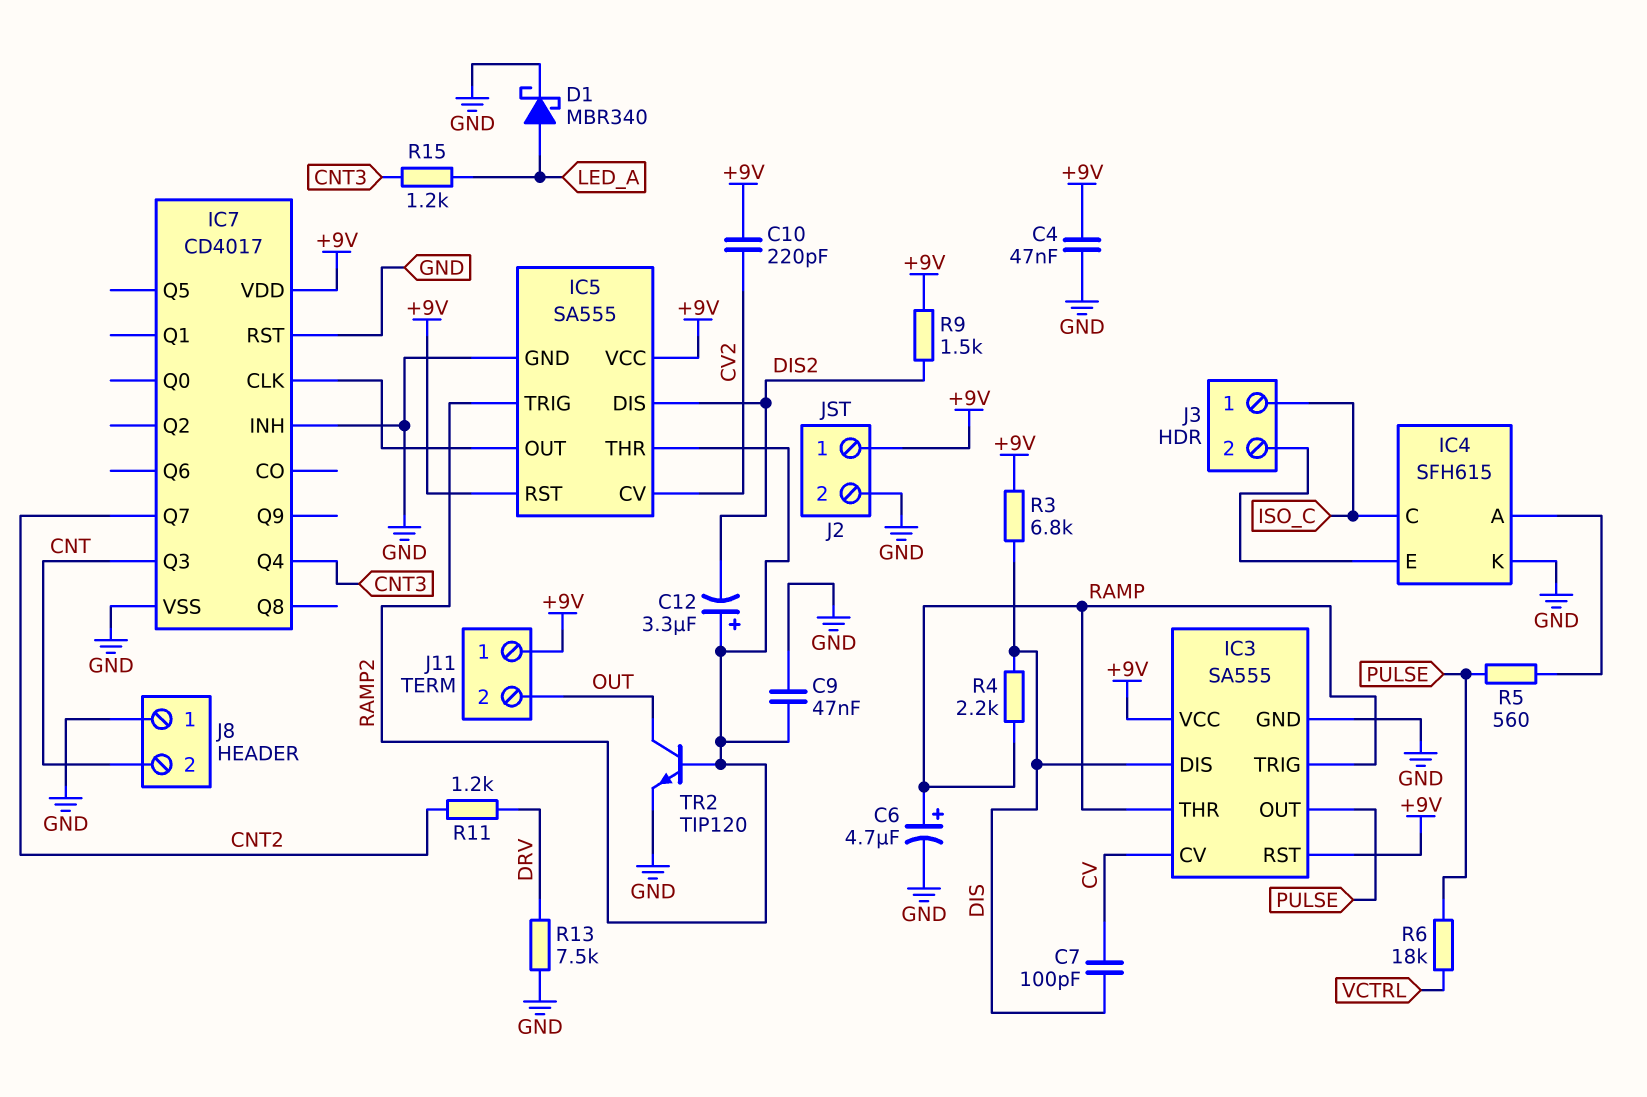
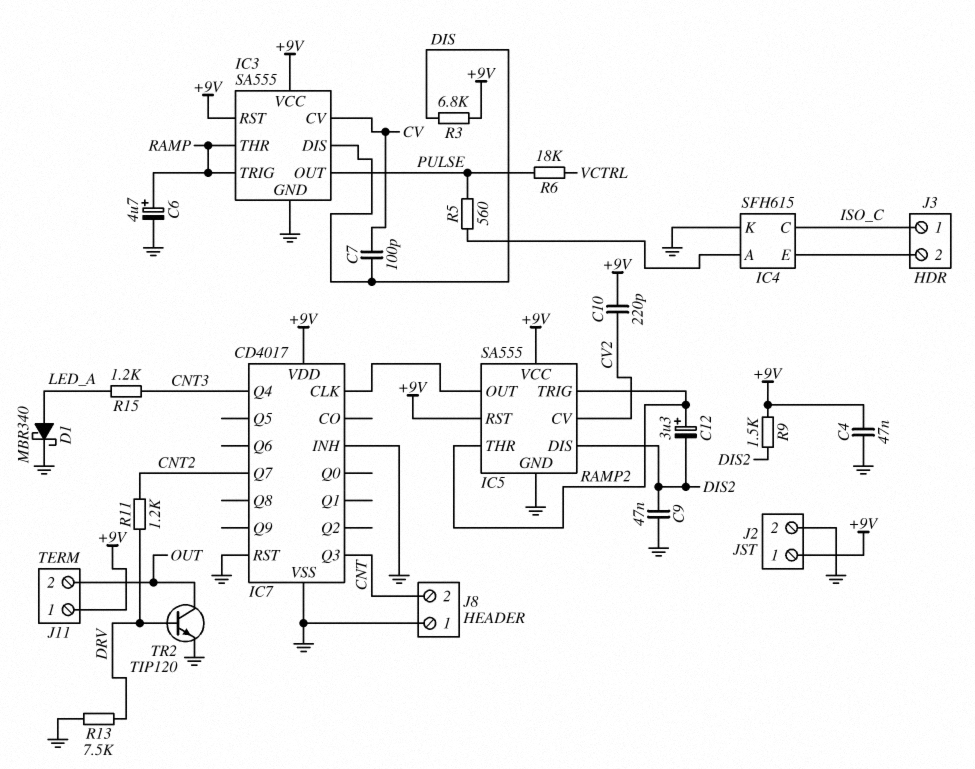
C9: 47nF (GND, RAMP2) -> 47nF (DIS2, GND)
R4: 2.2k (DIS, RAMP) -> none
TR2: NPN TIP120 (B RAMP2, C OUT, E GND) -> NPN TIP120 (B DRV, C OUT, E GND)

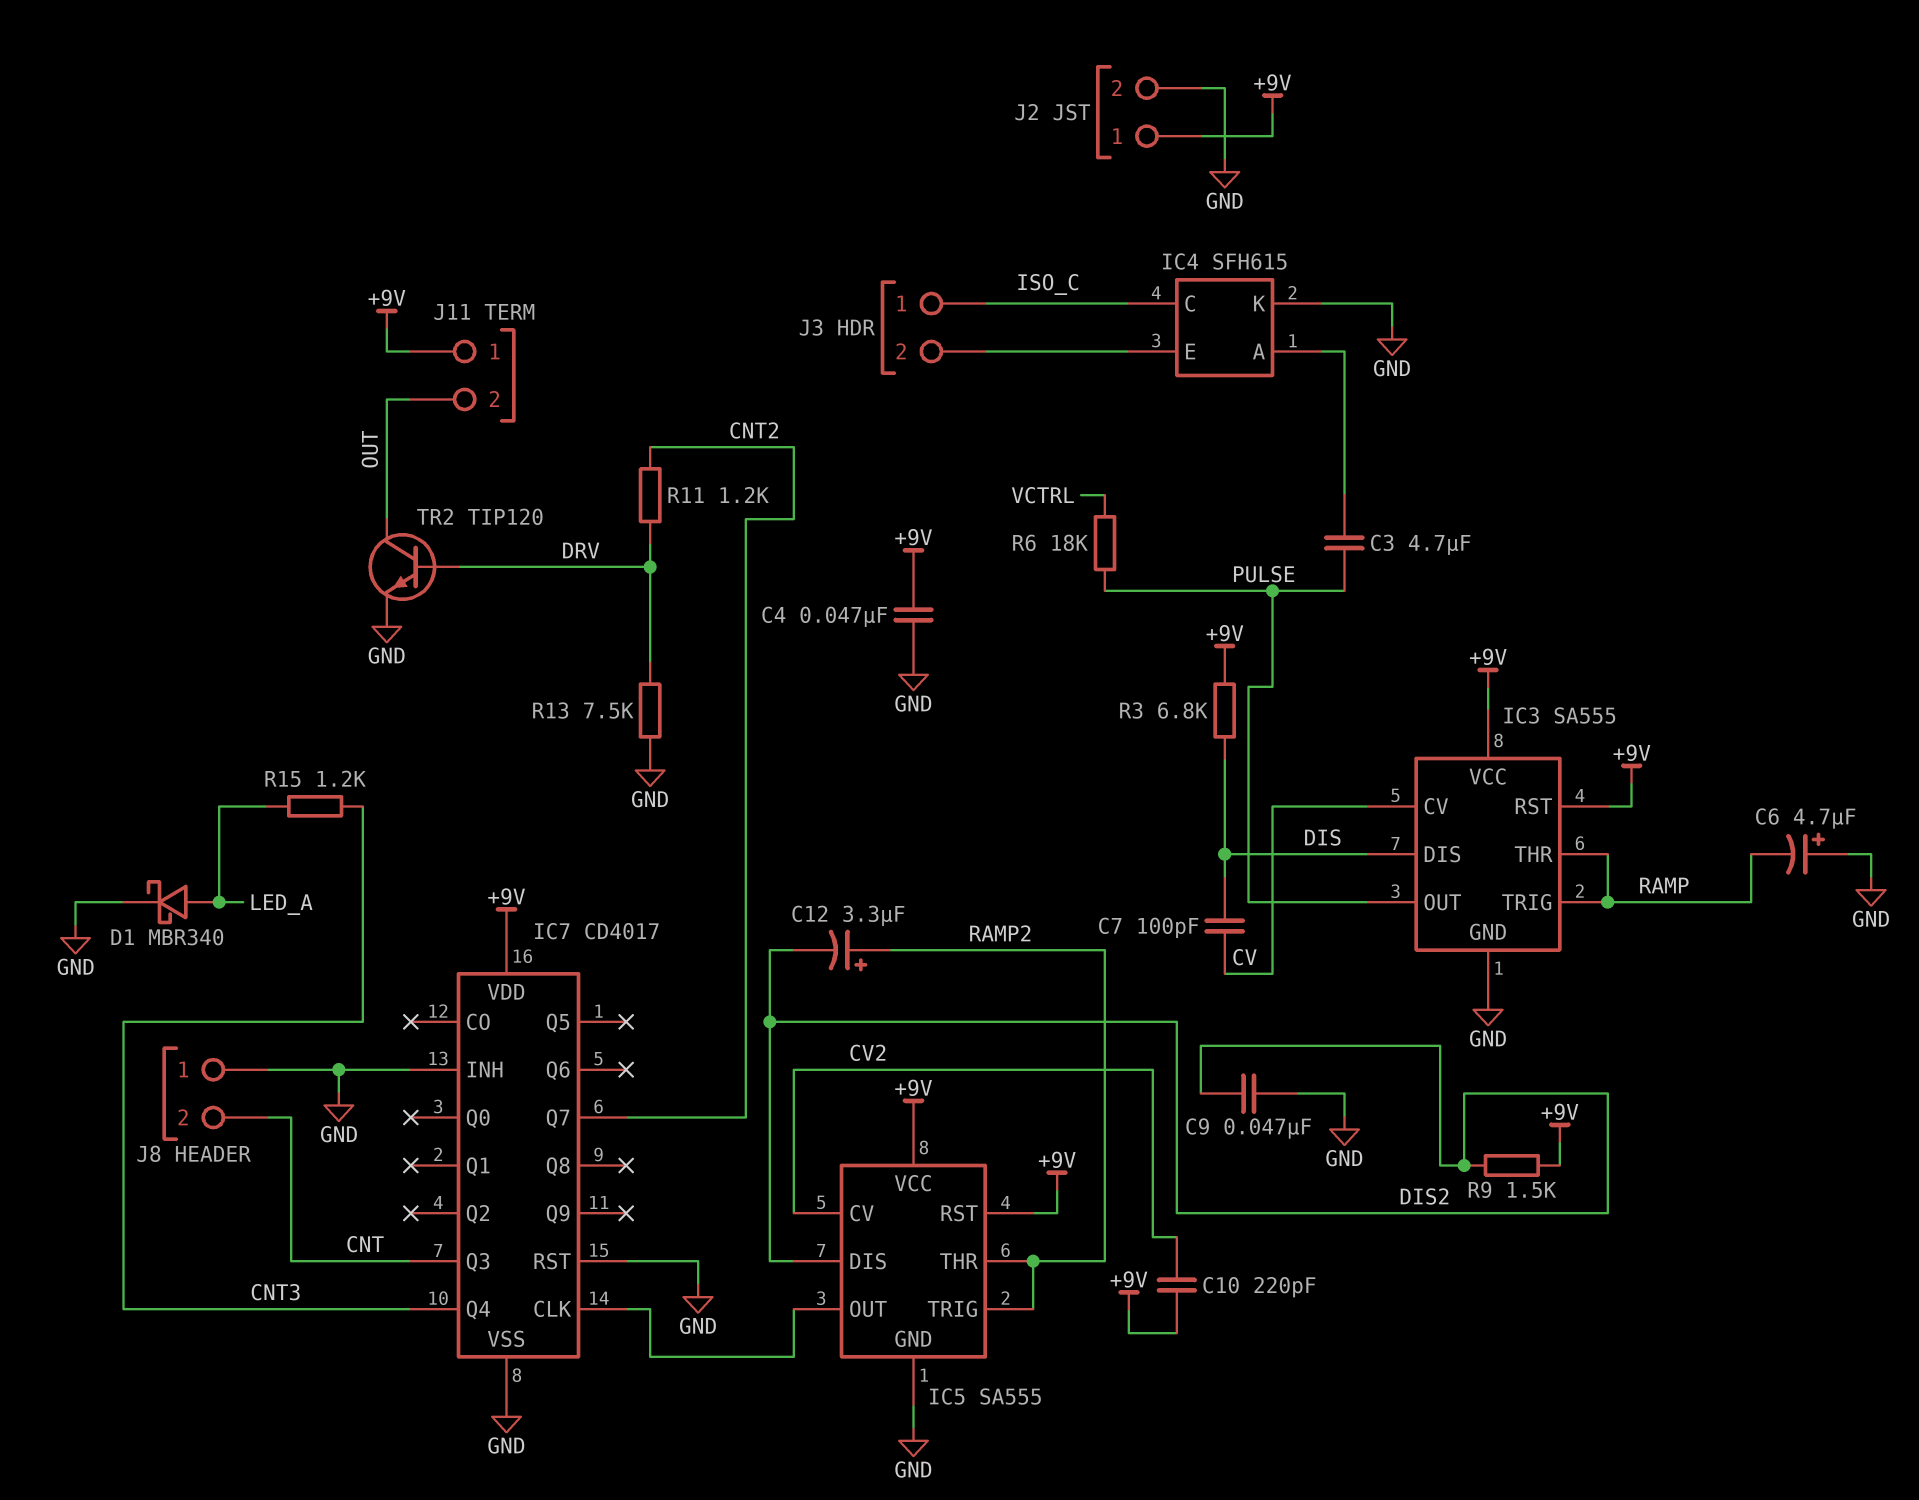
C3: none -> 4.7uF (IC4/A, PULSE)
C6: 4.7uF (plus RAMP, minus GND) -> 4.7uF (plus GND, minus RAMP)
R5: 560 (IC4/A, PULSE) -> none

